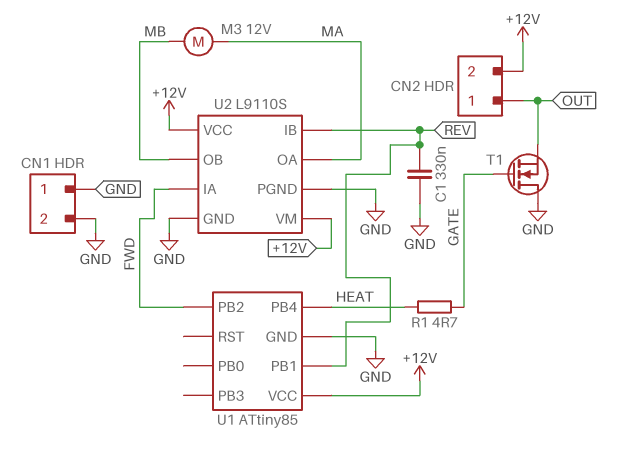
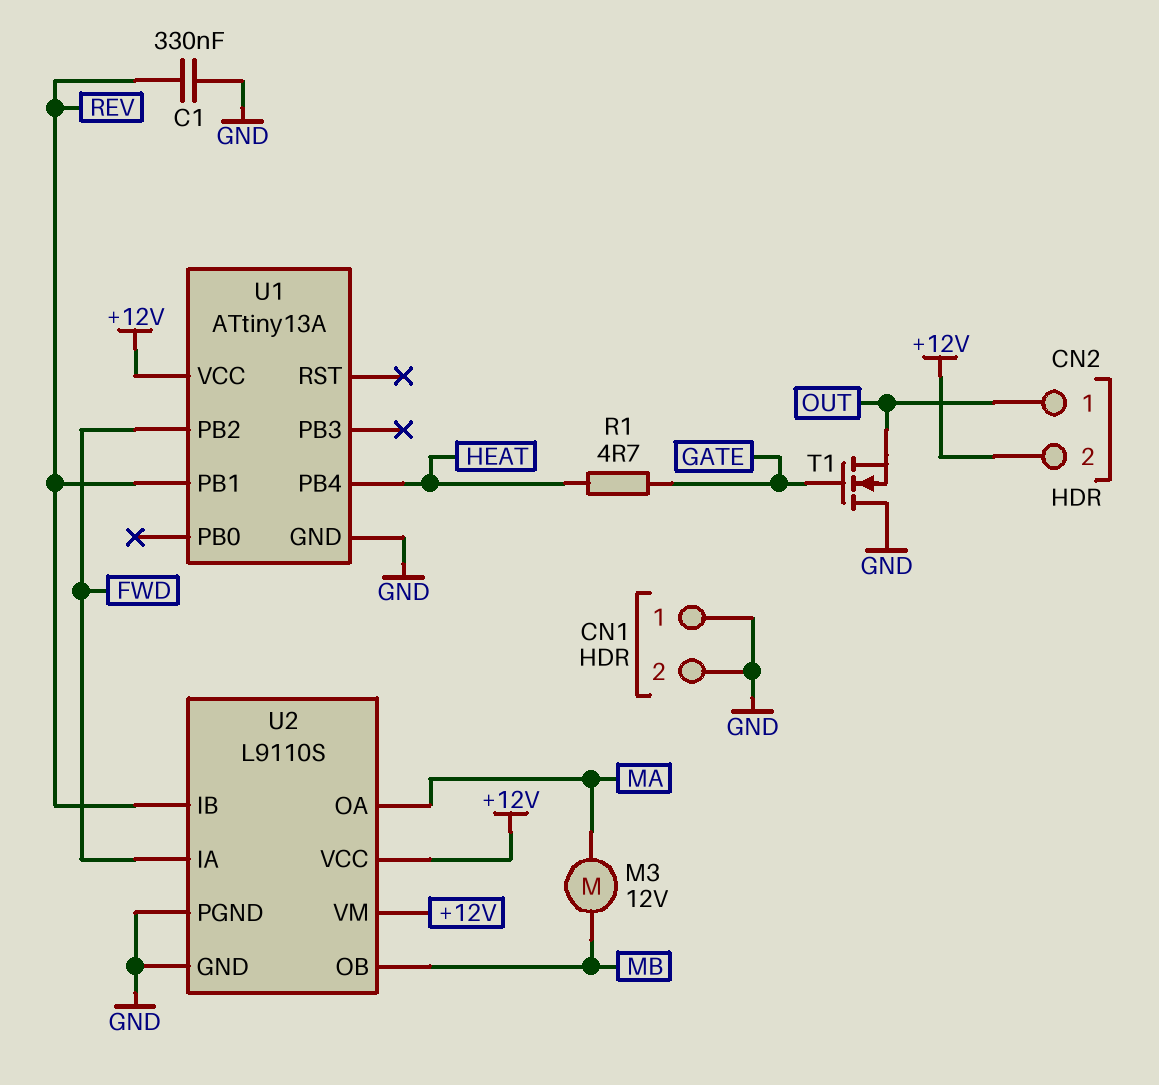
U1: ATtiny85 -> ATtiny13A

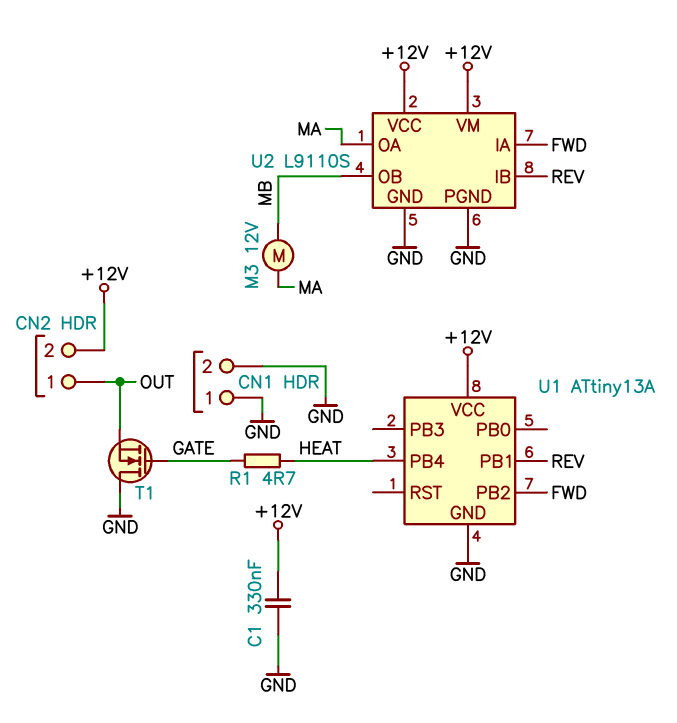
C1: 330nF (GND, REV) -> 330nF (+12V, GND)

